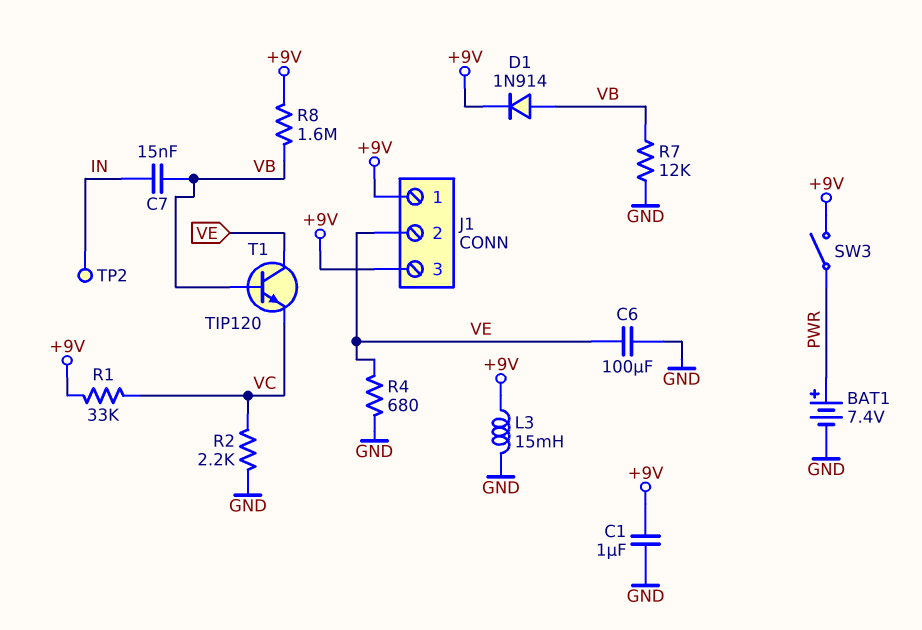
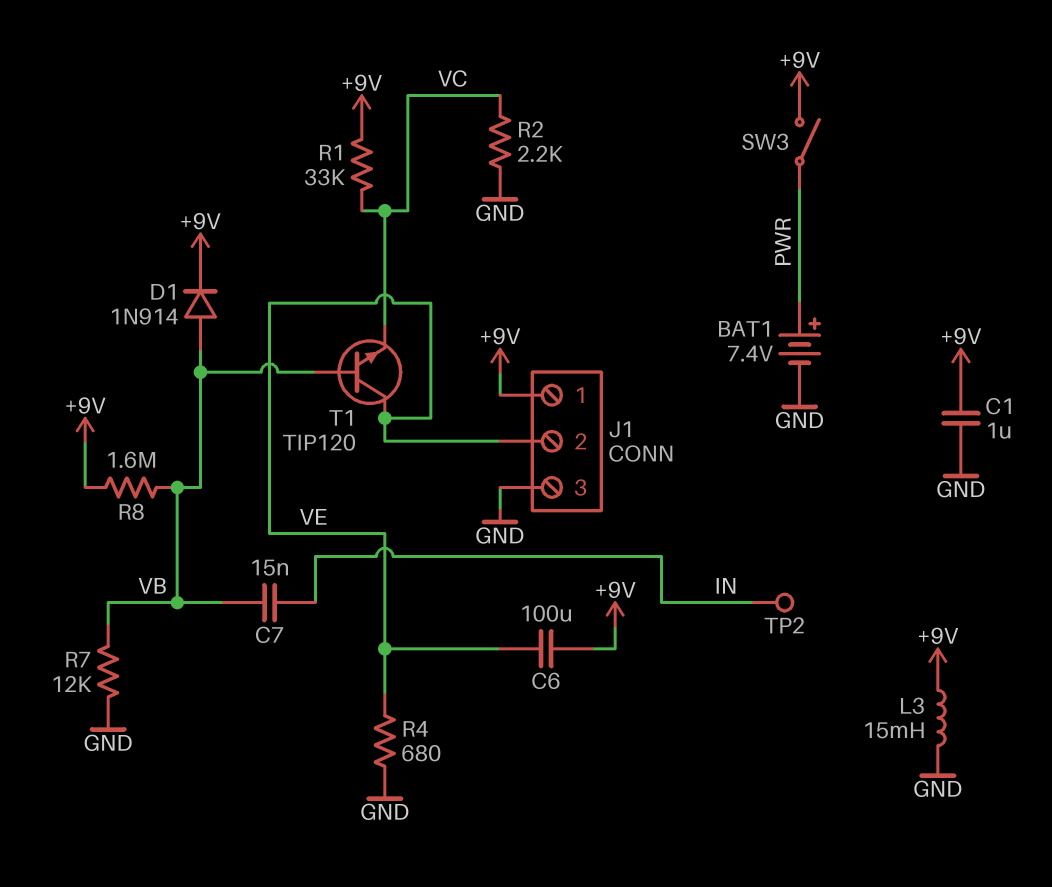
C6: 100uF (GND, VE) -> 100uF (+9V, VE)
J1 pin 3: +9V -> GND

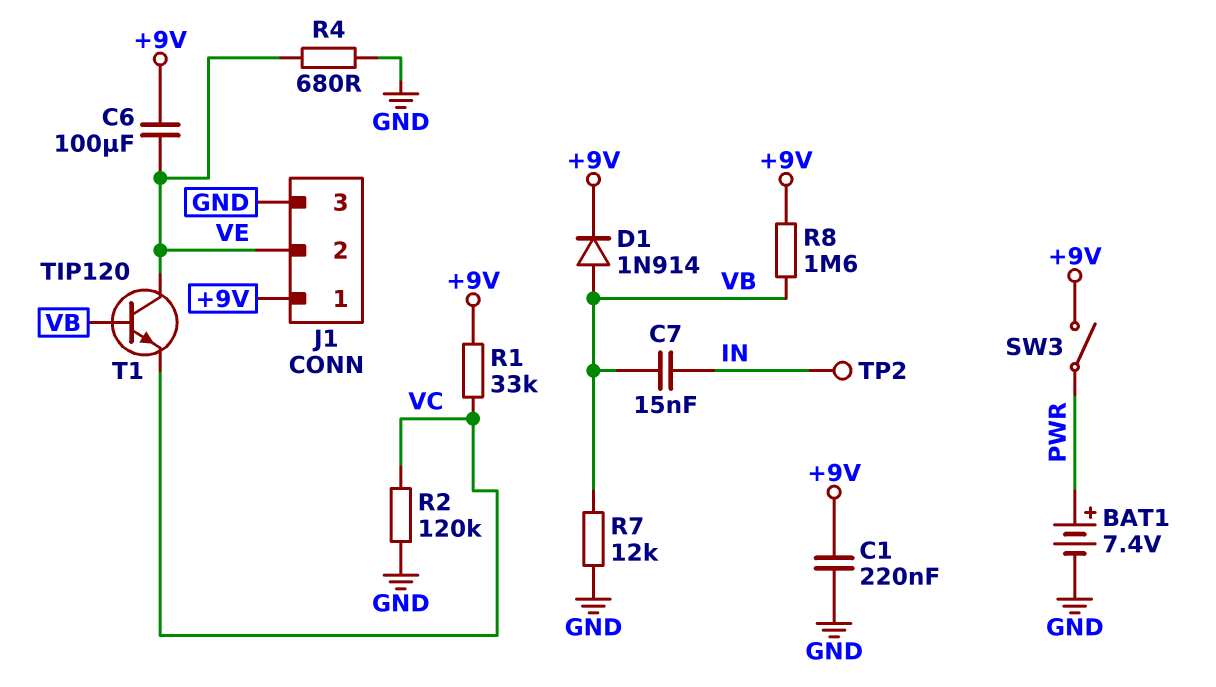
C1: 1uF (+9V, GND) -> 220nF (+9V, GND)
L3: 15mH (+9V, GND) -> none
R2: 2.2k (GND, VC) -> 120k (GND, VC)

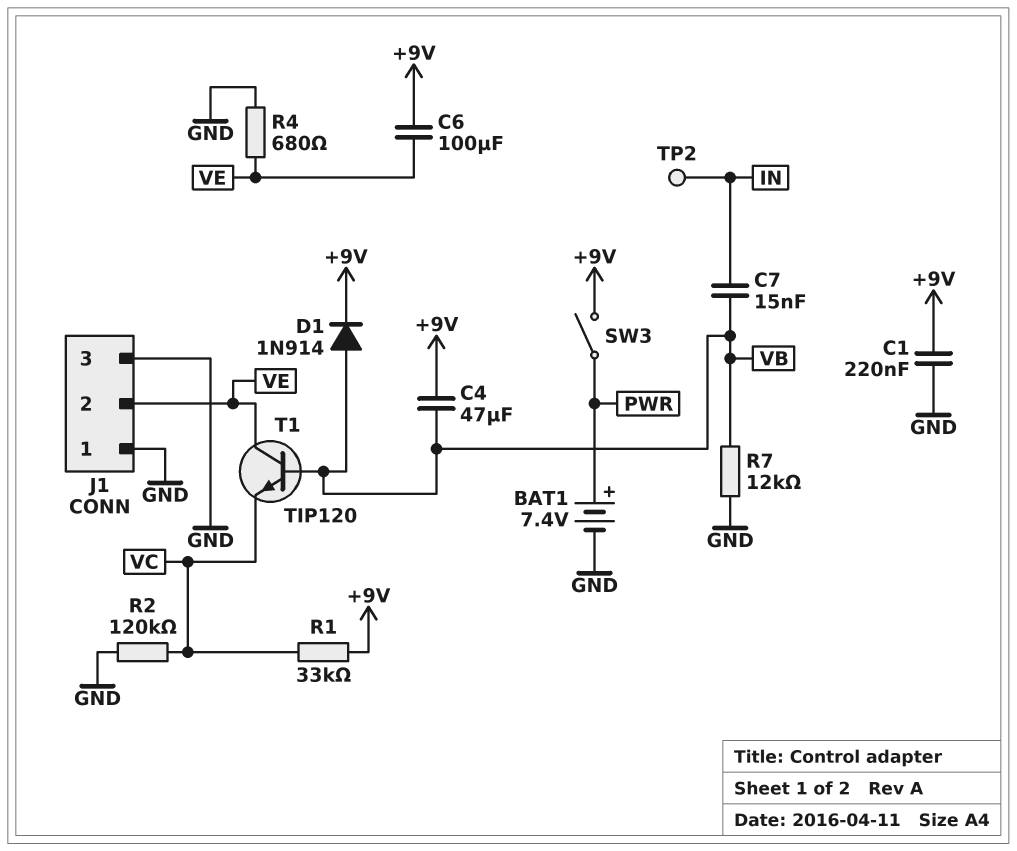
C4: none -> 47uF (+9V, VB)
J1 pin 1: +9V -> GND
R8: 1.6M (+9V, VB) -> none

